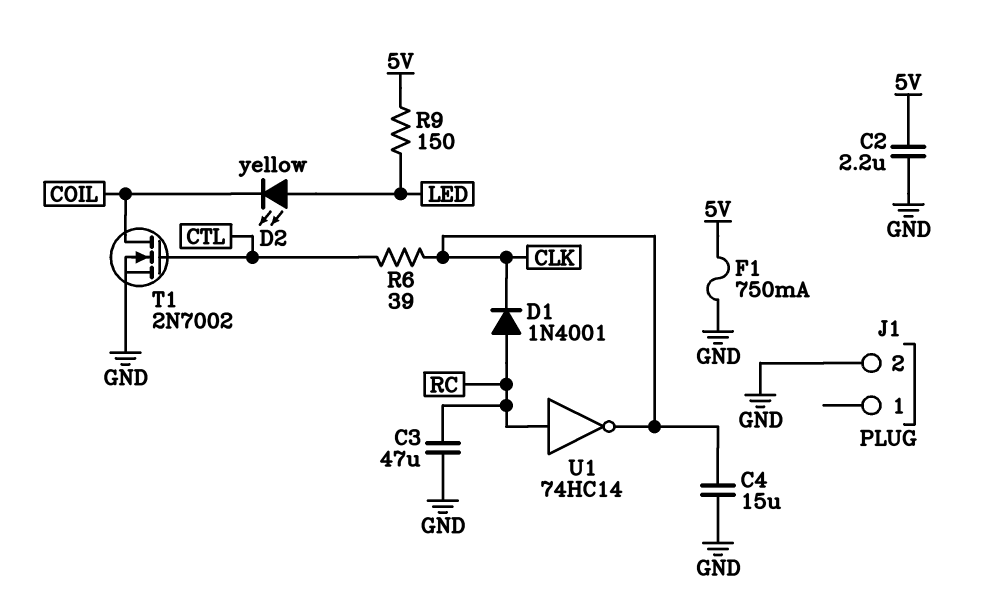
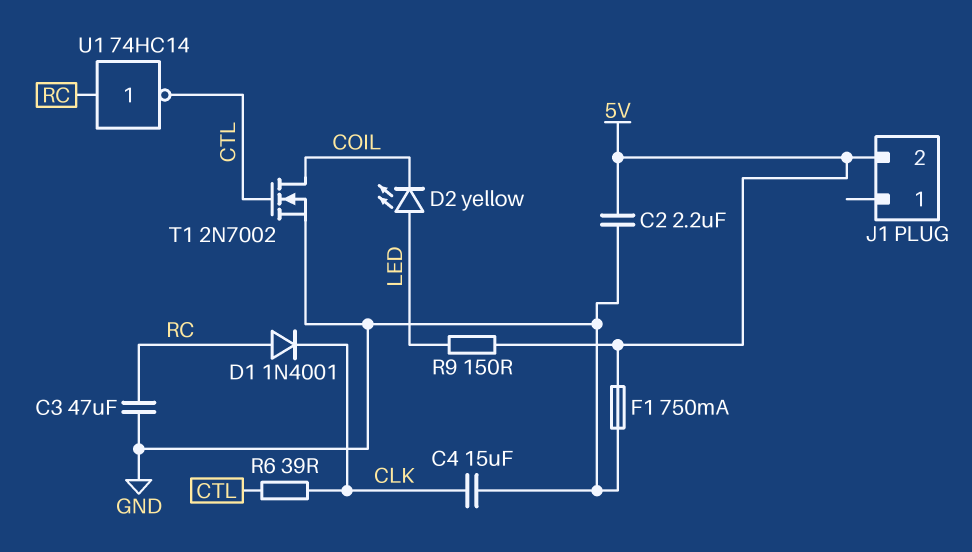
J1 pin 2: GND -> 5V
U1: NOT 74HC14 (in RC, out CLK) -> NOT 74HC14 (in RC, out CTL)

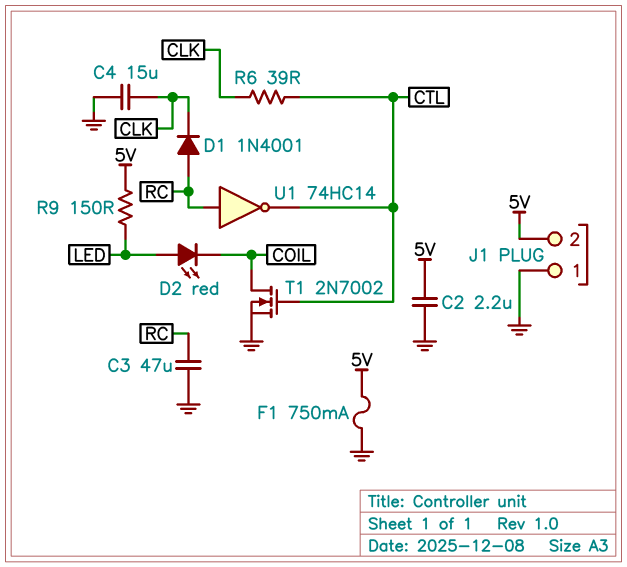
D2: LED yellow (A LED, K COIL) -> LED red (A LED, K COIL)
J1 pin 1: none -> GND

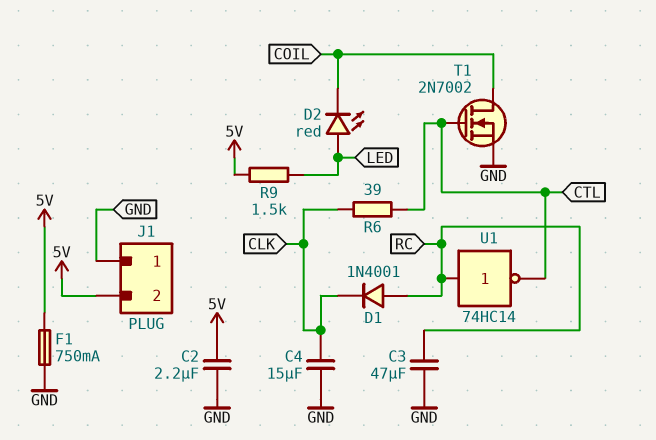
R9: 150 (5V, LED) -> 1.5k (5V, LED)

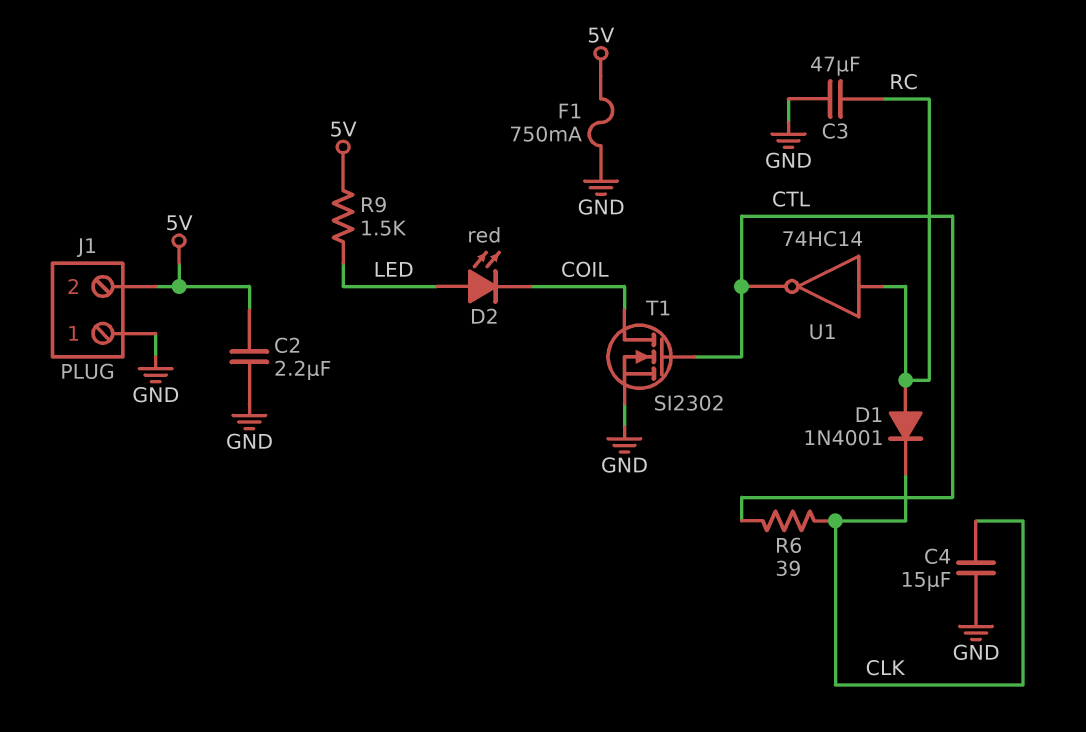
T1: NMOS 2N7002 (G CTL, D COIL, S GND) -> NMOS SI2302 (G CTL, D COIL, S GND)

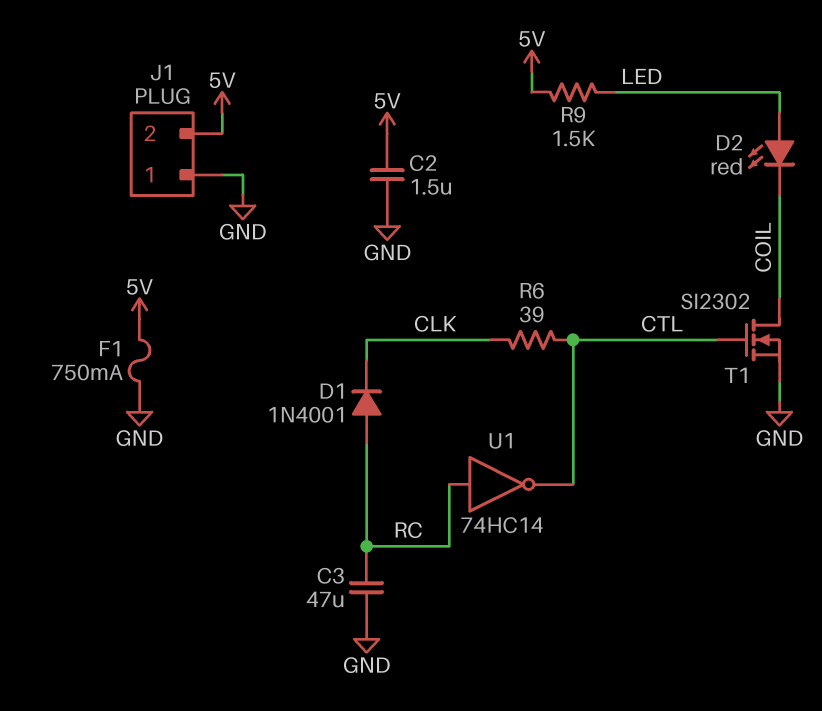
C2: 2.2uF (5V, GND) -> 1.5uF (5V, GND)
C4: 15uF (CLK, GND) -> none

